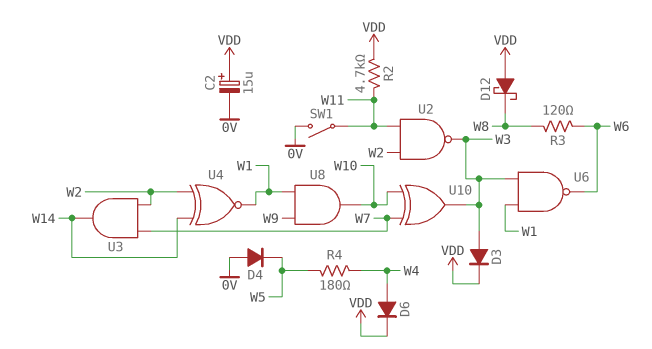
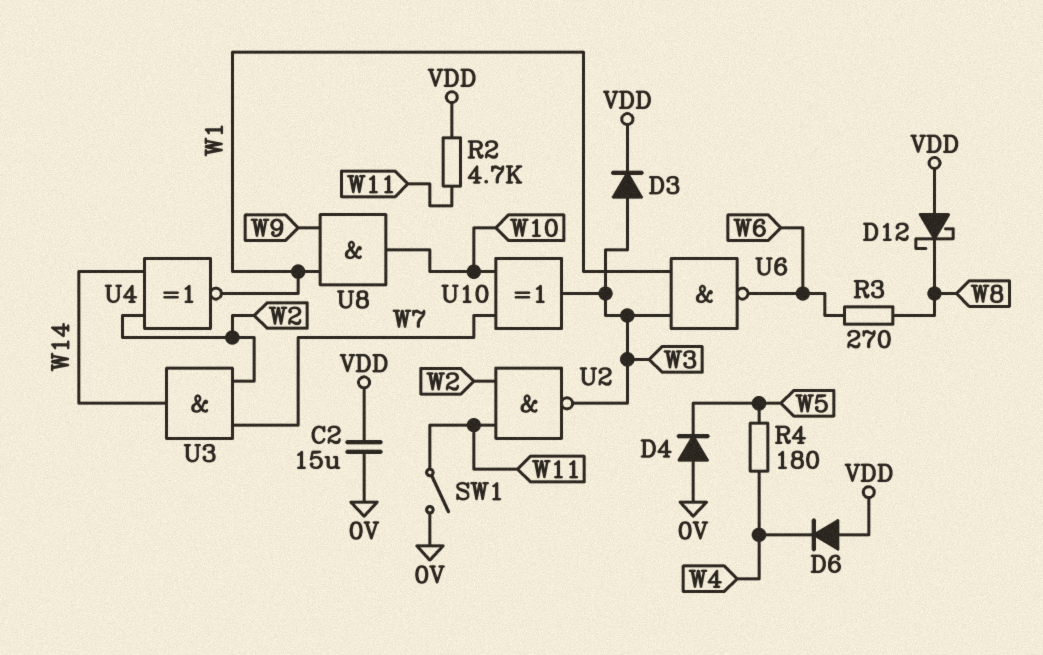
C2: 15uF (plus VDD, minus 0V) -> 15uF (0V, VDD)
D6: diode (A W4, K VDD) -> diode (A VDD, K W4)
R3: 120 (W6, W8) -> 270 (W6, W8)

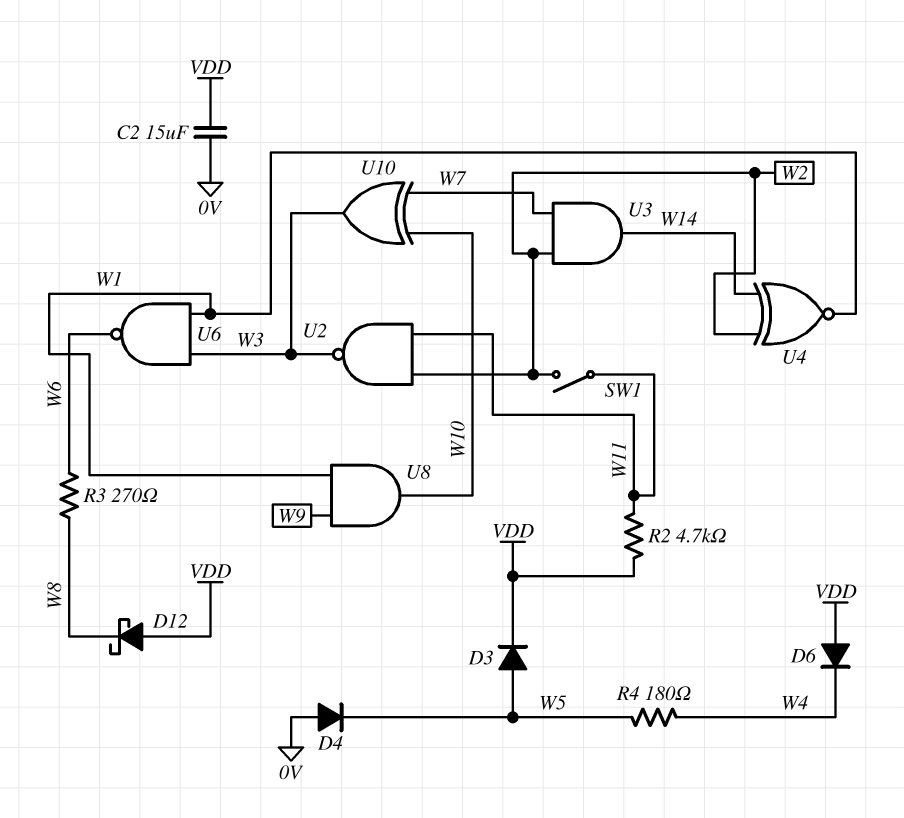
D3: diode (A W3, K VDD) -> diode (A W5, K VDD)
SW1: switch (0V, W11) -> switch (W2, W11)

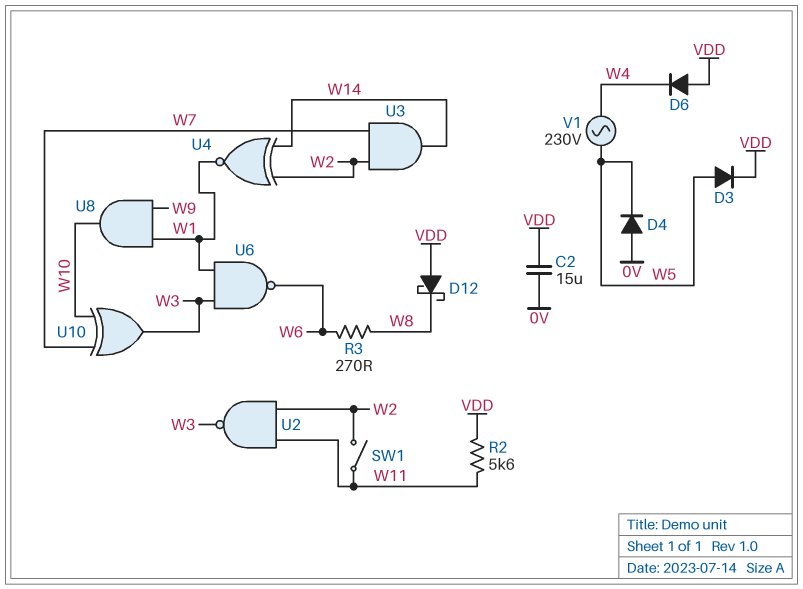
R2: 4.7k (VDD, W11) -> 5.6k (VDD, W11)
R4: 180 (W4, W5) -> none
V1: none -> AC 230V (W4, W5)

